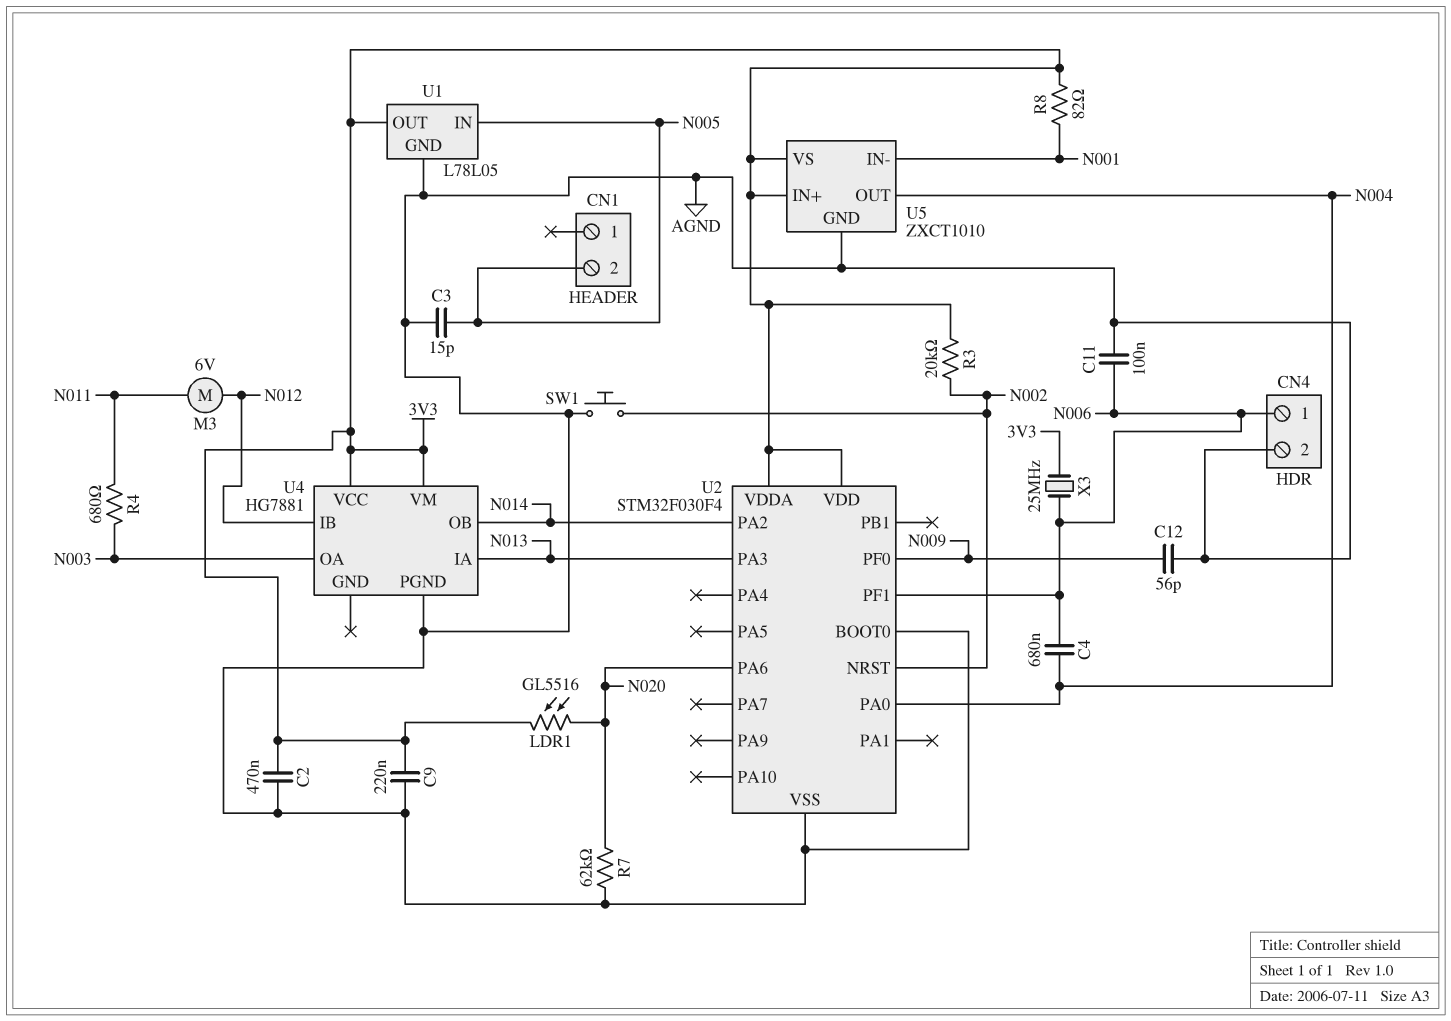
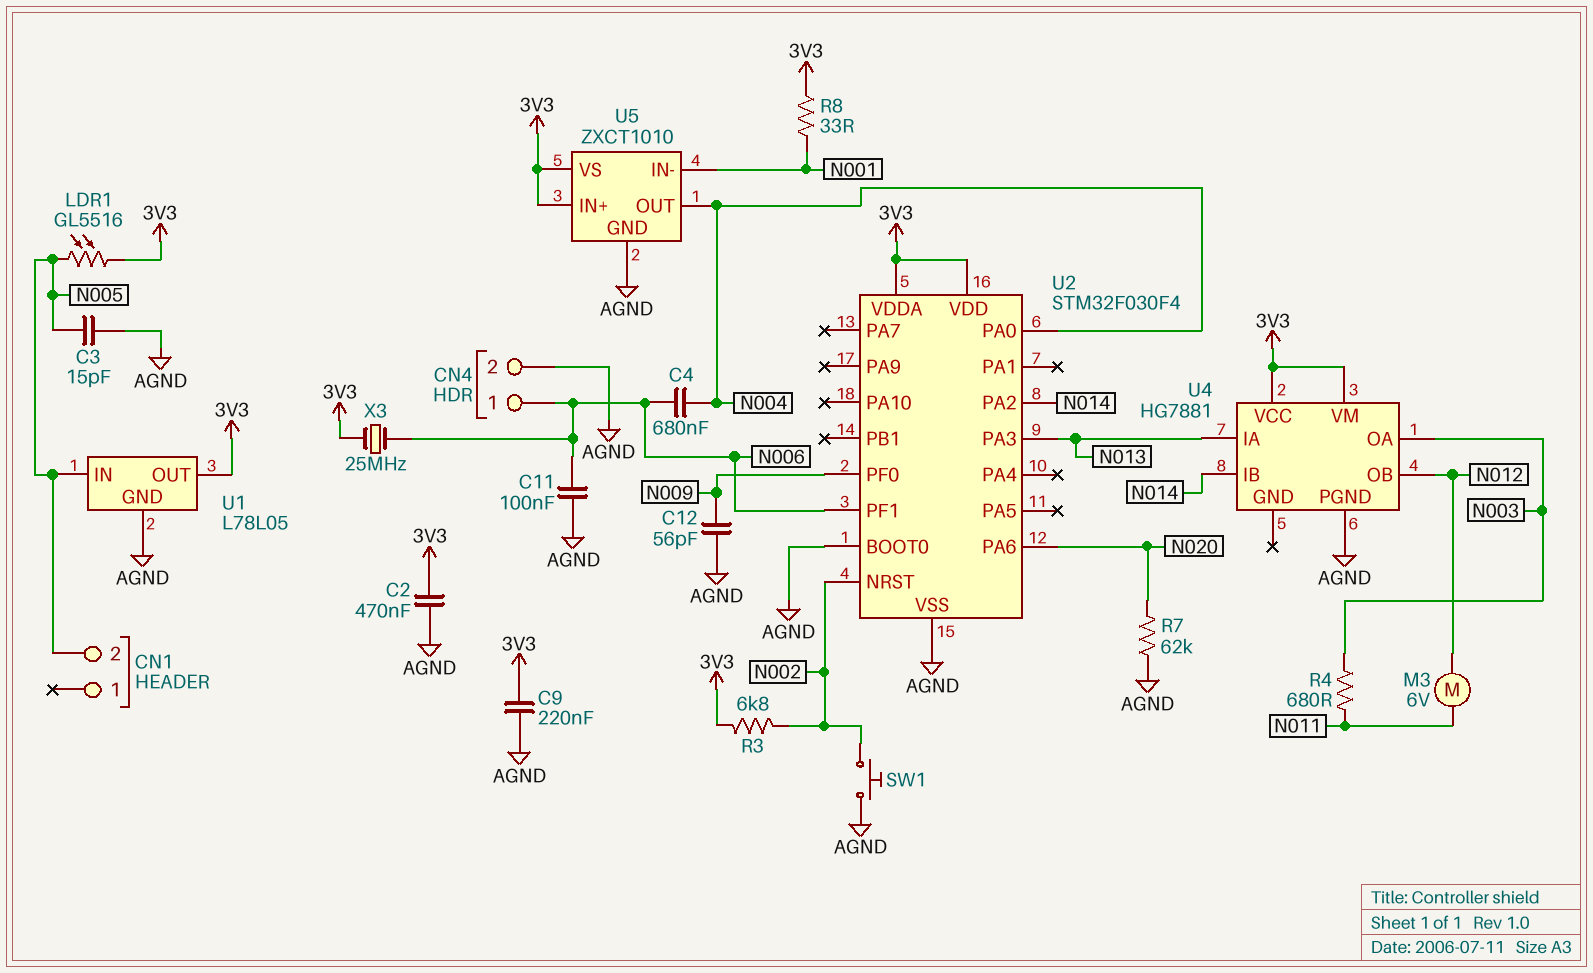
LDR1: GL5516 (3V3, N020) -> GL5516 (3V3, N005)
R3: 20k (3V3, N002) -> 6.8k (3V3, N002)
R8: 82 (3V3, N001) -> 33 (3V3, N001)
U4 pin IB: N012 -> N014
U4 pin OB: N014 -> N012

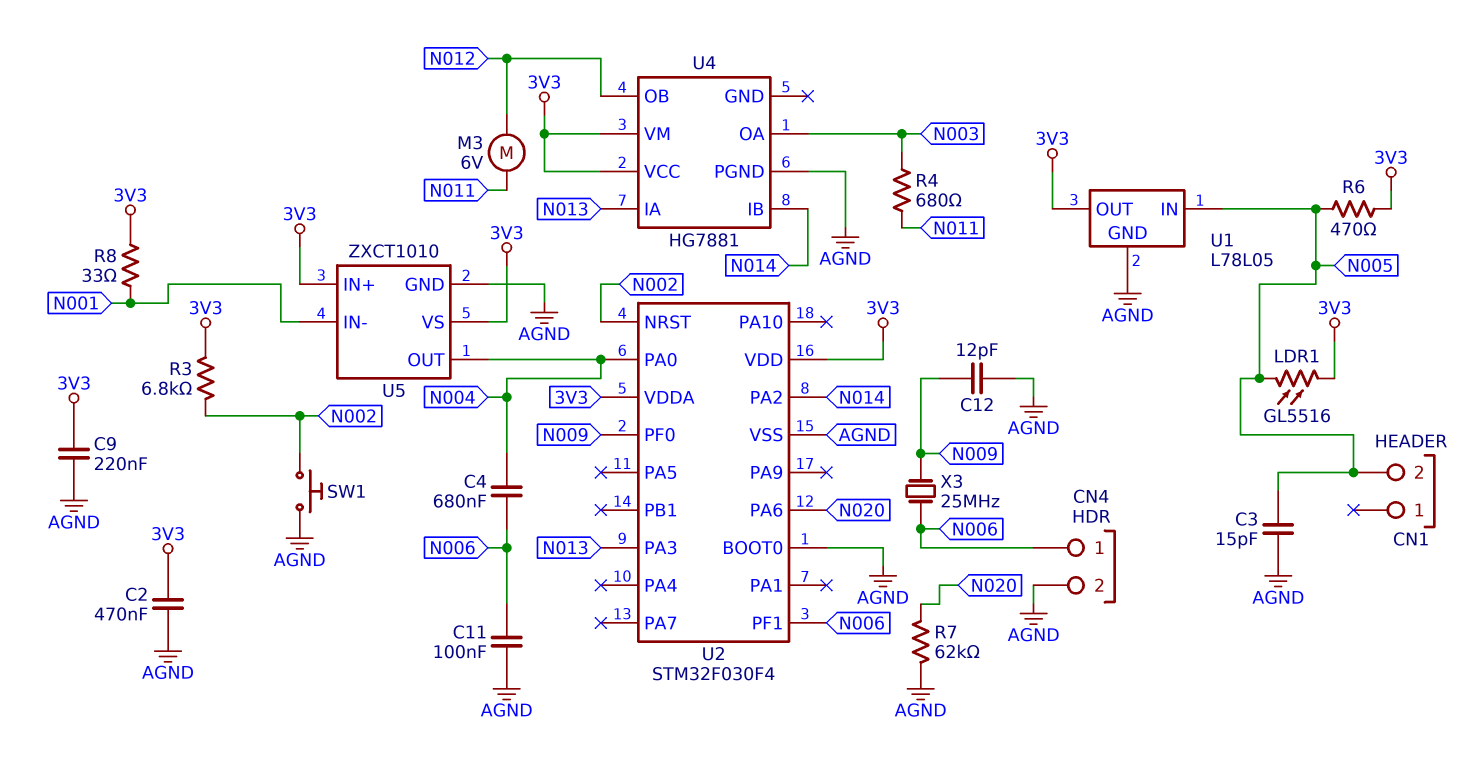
C12: 56pF (AGND, N009) -> 12pF (AGND, N009)
R6: none -> 470 (3V3, N005)
X3: 25MHz (3V3, N006) -> 25MHz (N006, N009)

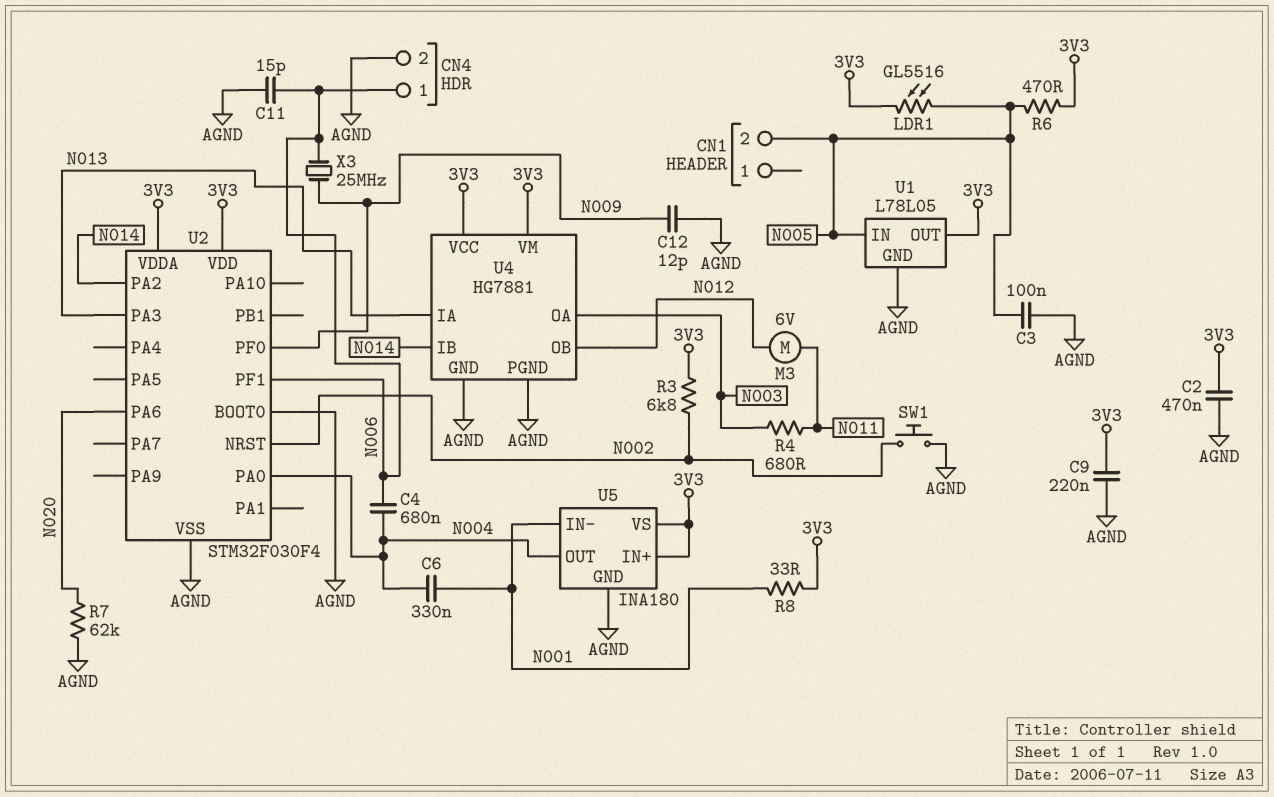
C3: 15pF (AGND, N005) -> 100nF (AGND, N005)
C6: none -> 330nF (N001, N004)
C11: 100nF (AGND, N006) -> 15pF (AGND, N006)
U4 pin GND: none -> AGND
U5: ZXCT1010 -> INA180

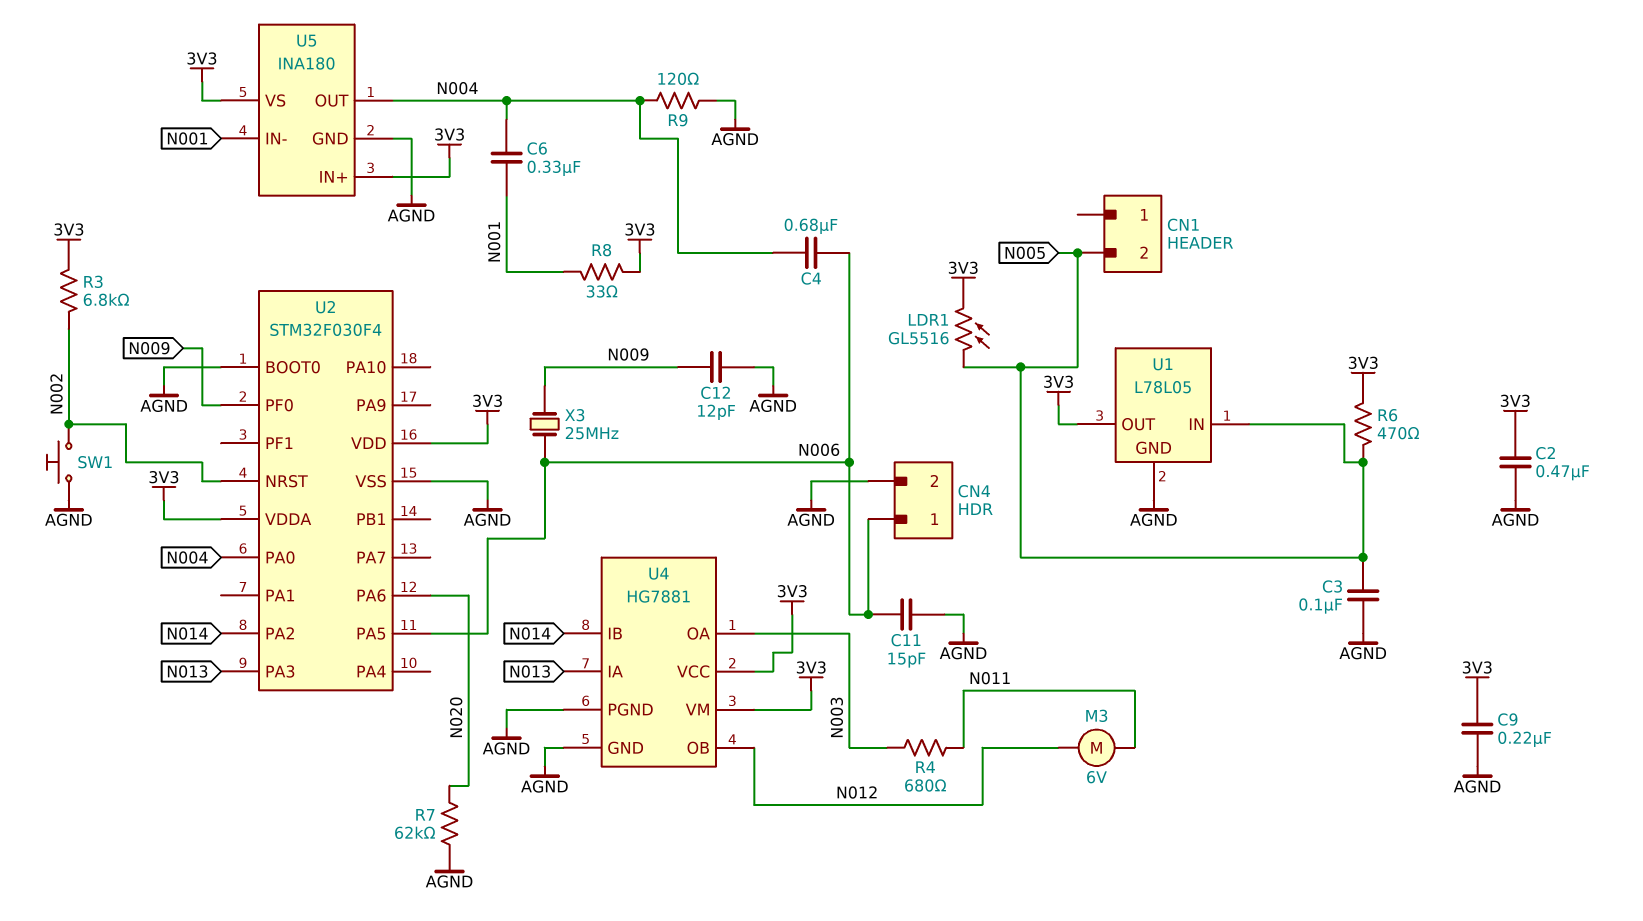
R9: none -> 120 (AGND, N004)
U2 pin PA5: none -> N006
U2 pin PF1: N006 -> none

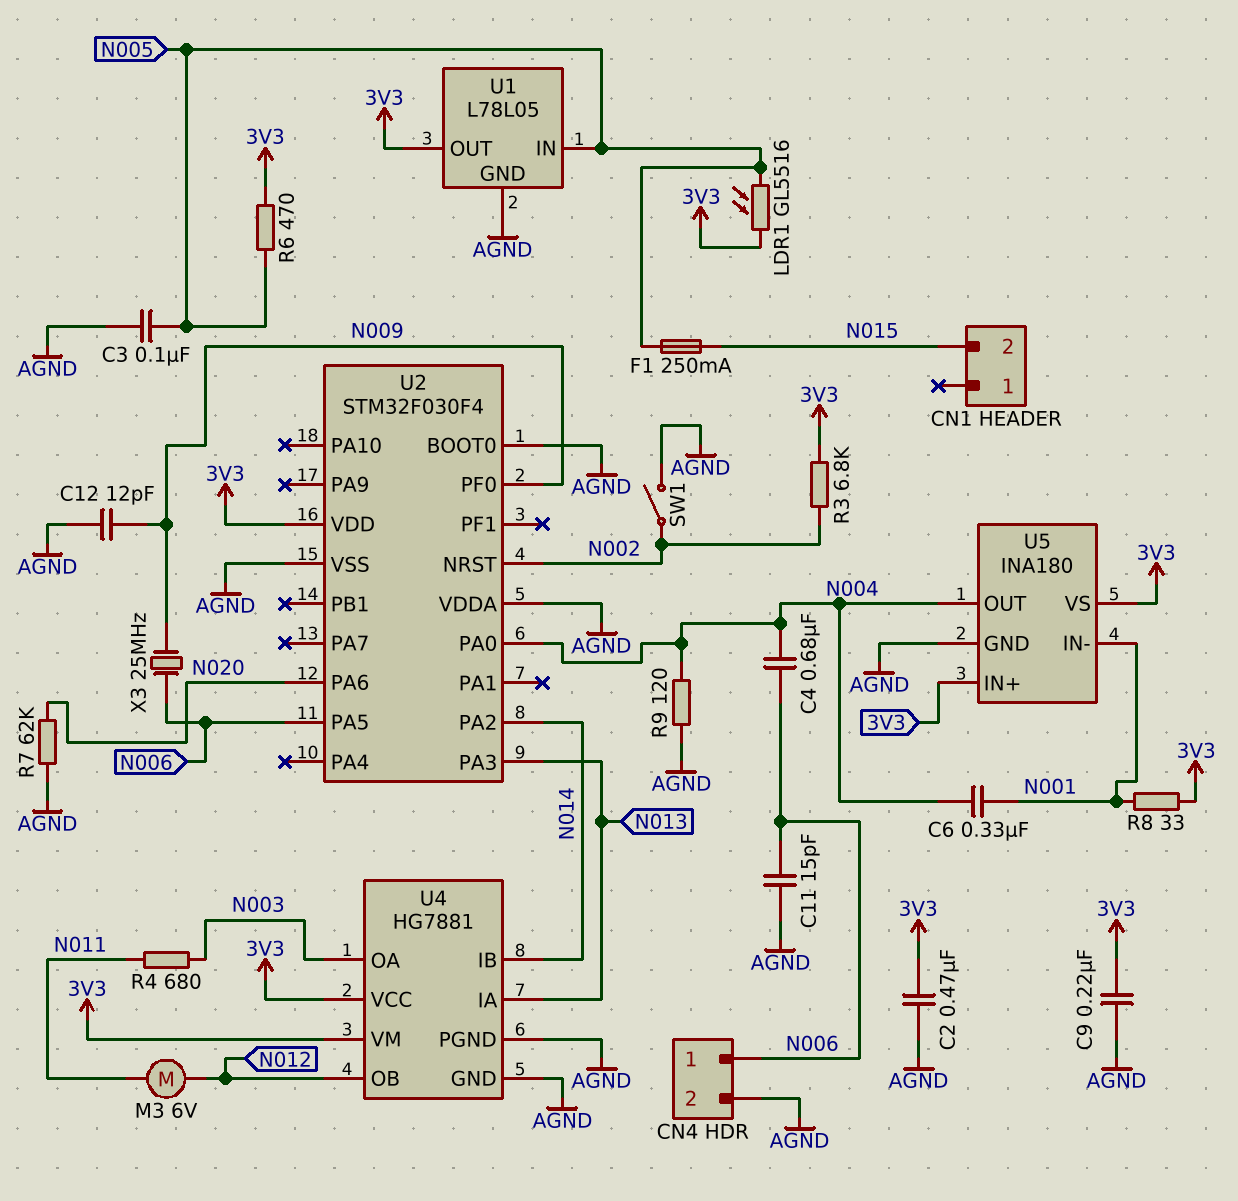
CN1 pin 2: N005 -> N015
F1: none -> 250mA (N005, N015)
SW1: button (AGND, N002) -> switch (AGND, N002)
U2 pin VDDA: 3V3 -> AGND

